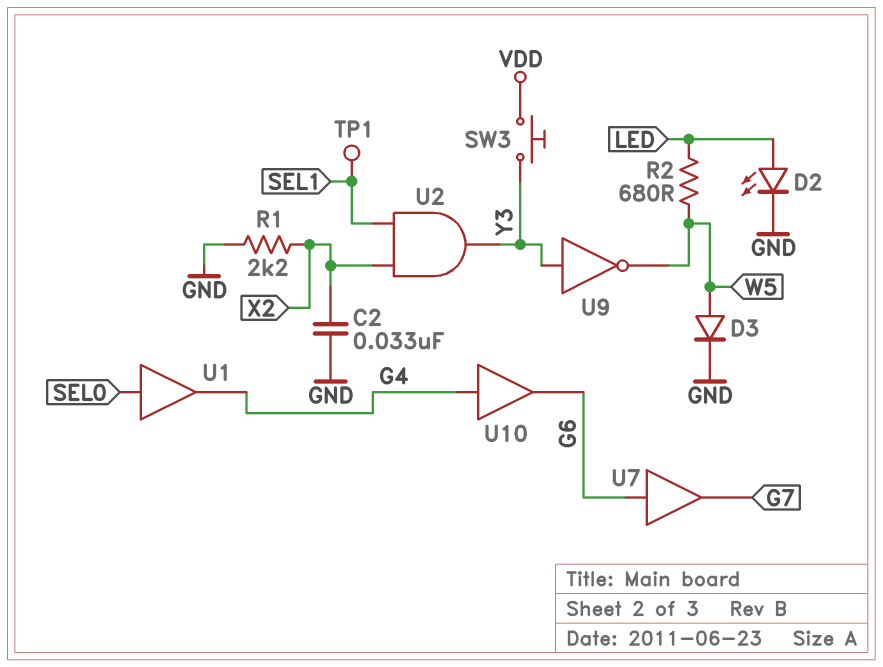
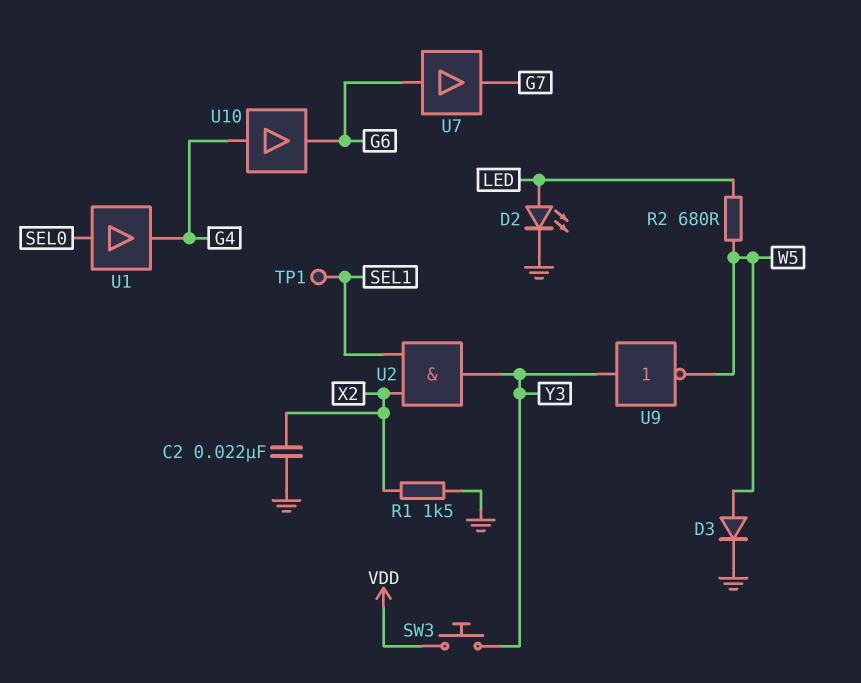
C2: 33nF (GND, X2) -> 22nF (GND, X2)
R1: 2.2k (GND, X2) -> 1.5k (GND, X2)

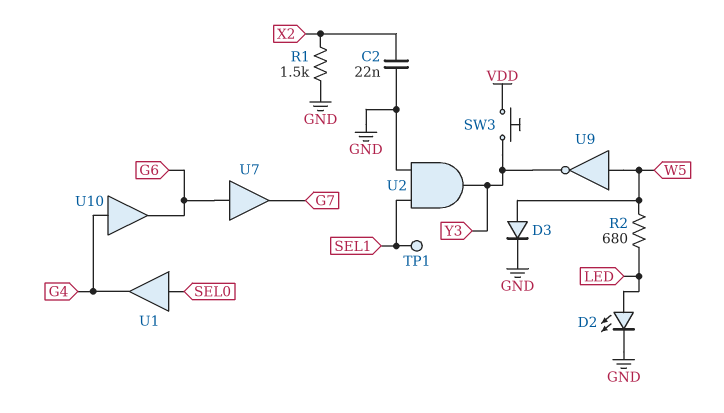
U2: AND (in SEL1, in X2, out Y3) -> AND (in GND, in SEL1, out Y3)
U9: NOT (in Y3, out W5) -> NOT (in W5, out Y3)

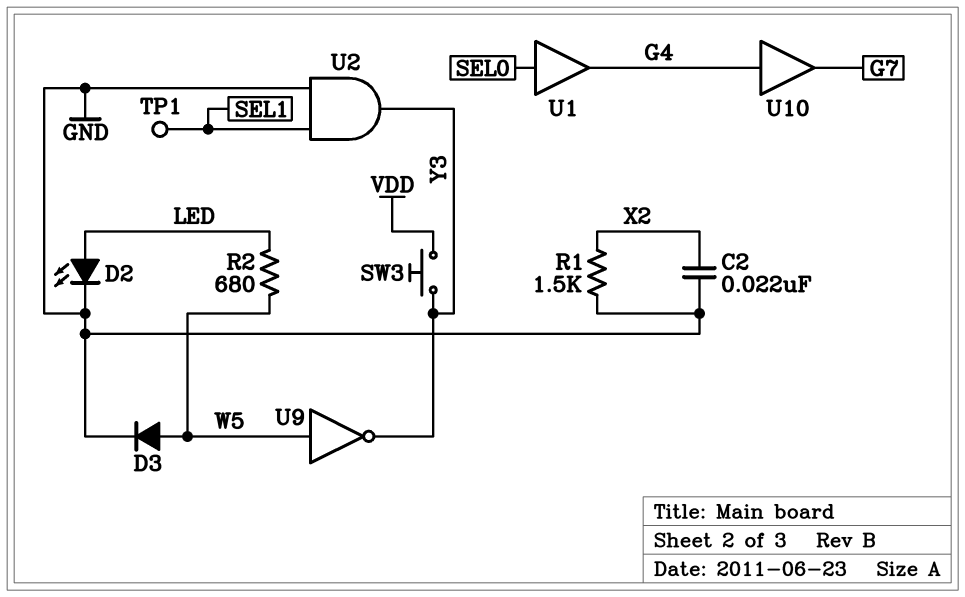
U7: buffer (in G6, out G7) -> none
U10: buffer (in G4, out G6) -> buffer (in G4, out G7)

